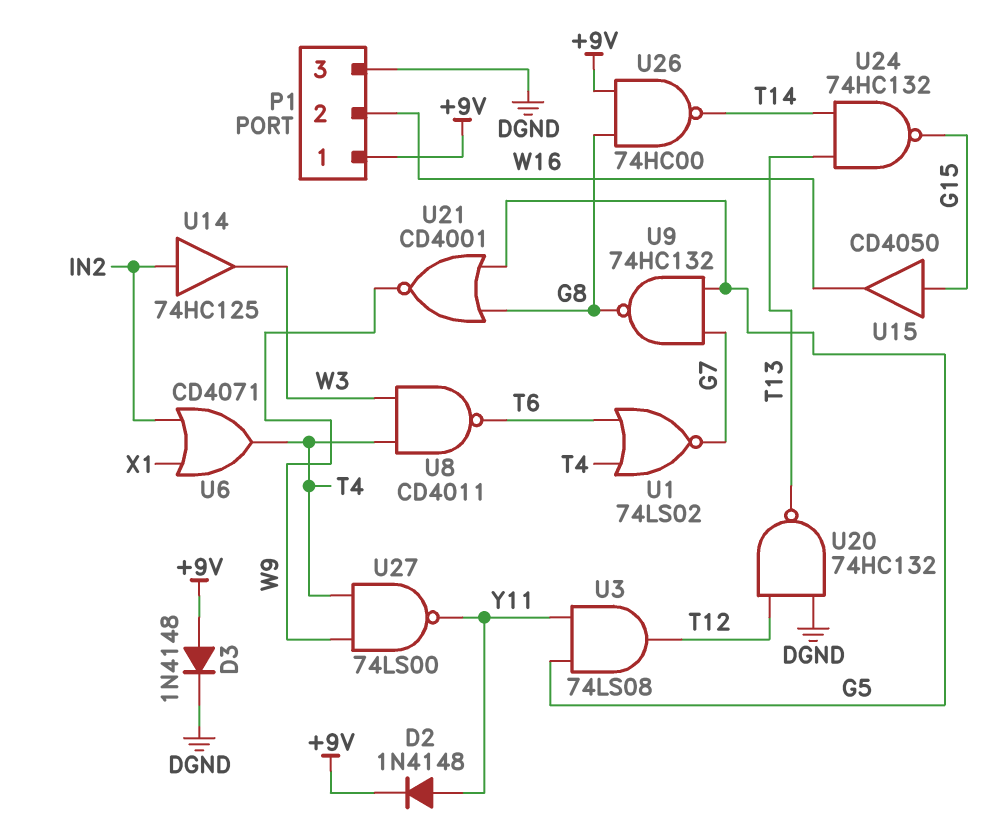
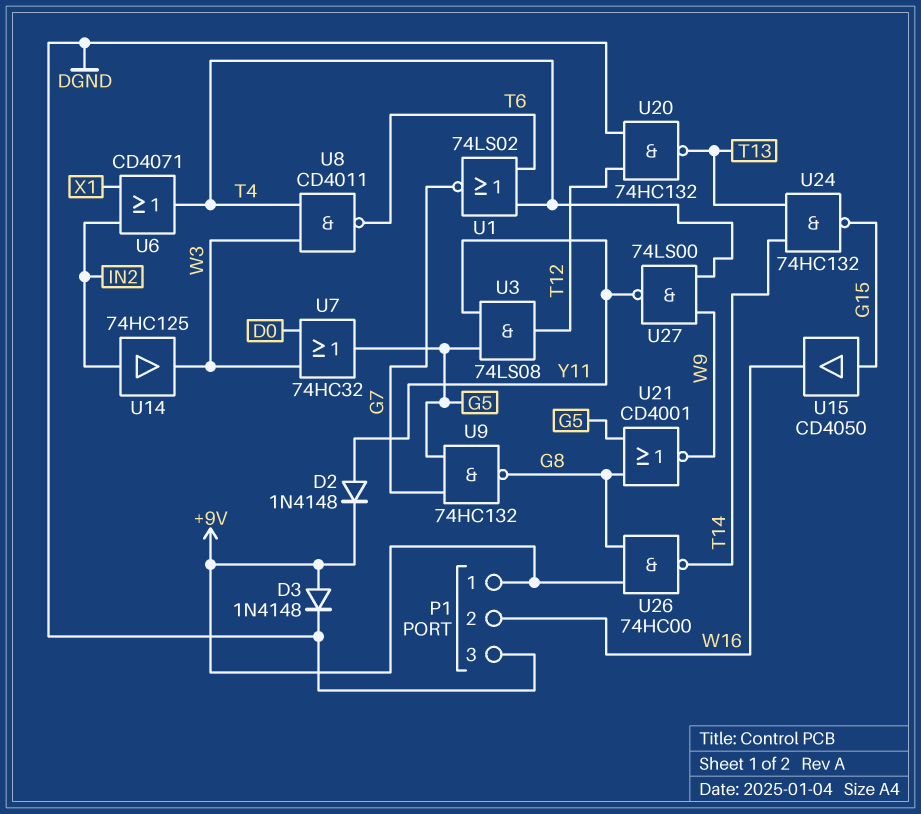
U7: none -> OR 74HC32 (in D0, in W3, out G5)

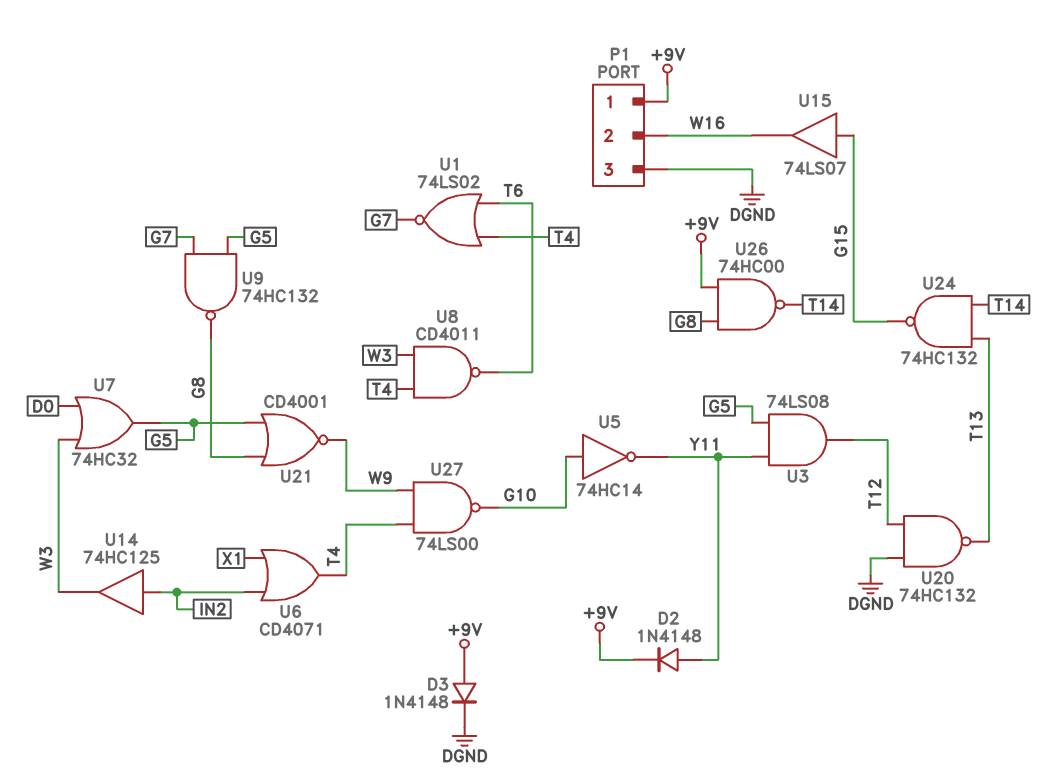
U5: none -> NOT 74HC14 (in G10, out Y11)
U15: buffer CD4050 (in G15, out W16) -> buffer 74LS07 (in G15, out W16)
U27: NAND 74LS00 (in T4, in W9, out Y11) -> NAND 74LS00 (in T4, in W9, out G10)

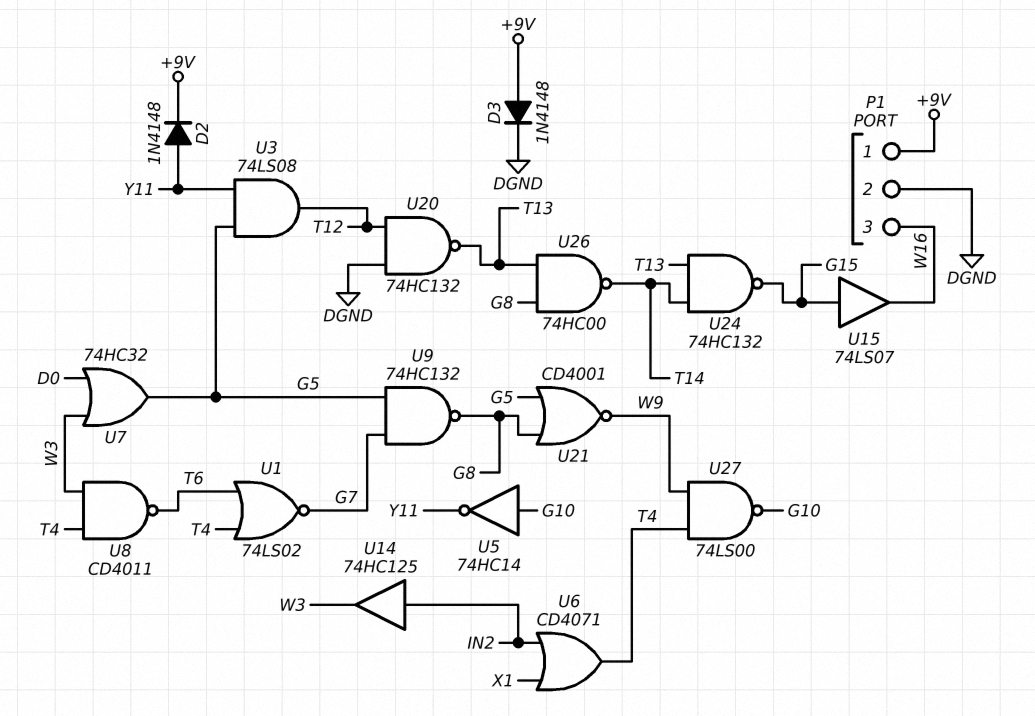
P1 pin 2: W16 -> DGND
P1 pin 3: DGND -> W16
U26: NAND 74HC00 (in +9V, in G8, out T14) -> NAND 74HC00 (in G8, in T13, out T14)

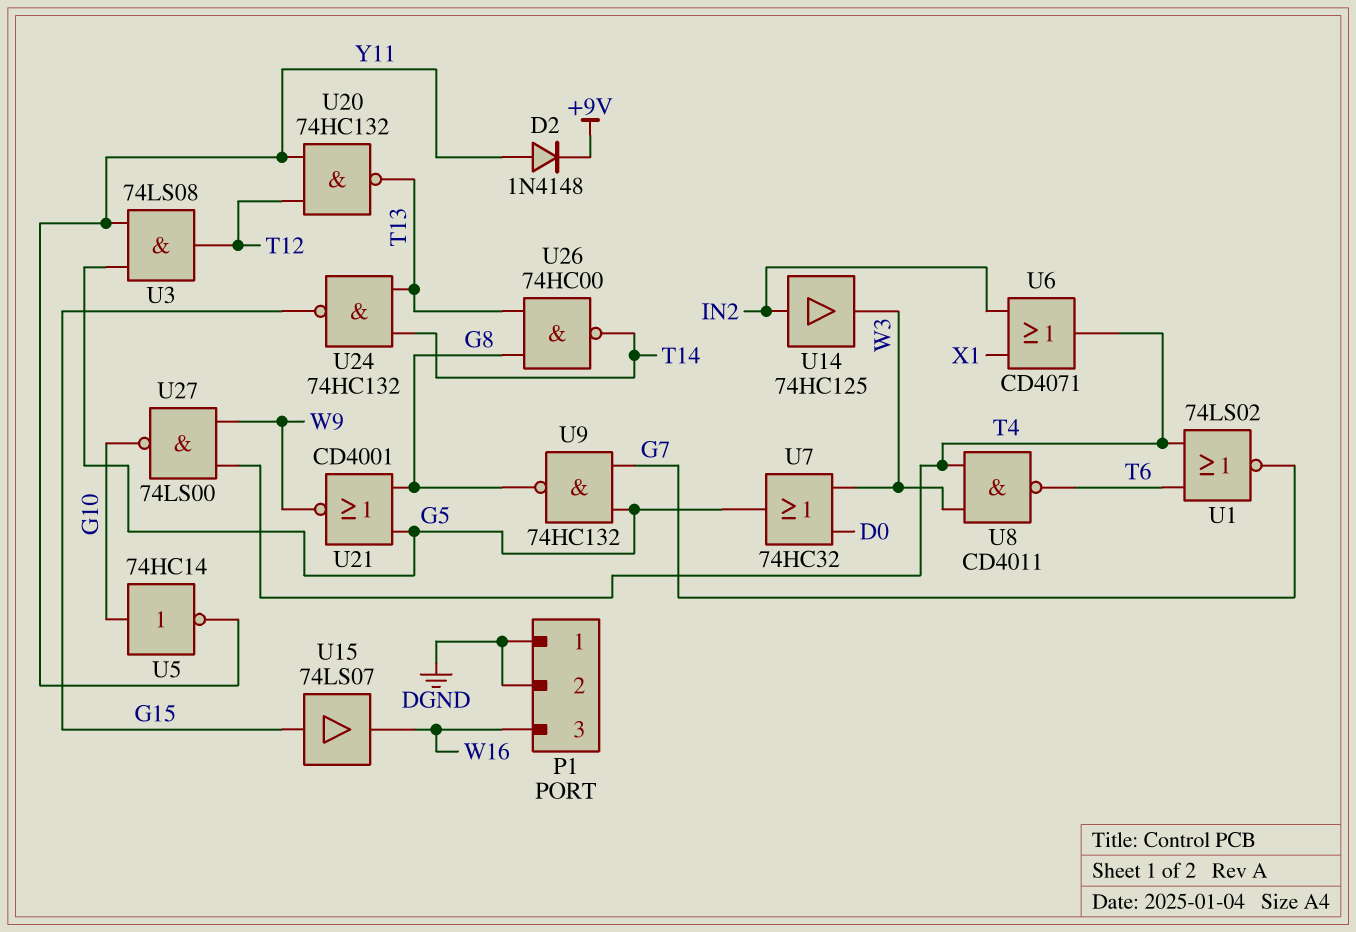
D3: diode 1N4148 (A +9V, K DGND) -> none
P1 pin 1: +9V -> DGND
U20: NAND 74HC132 (in DGND, in T12, out T13) -> NAND 74HC132 (in T12, in Y11, out T13)

